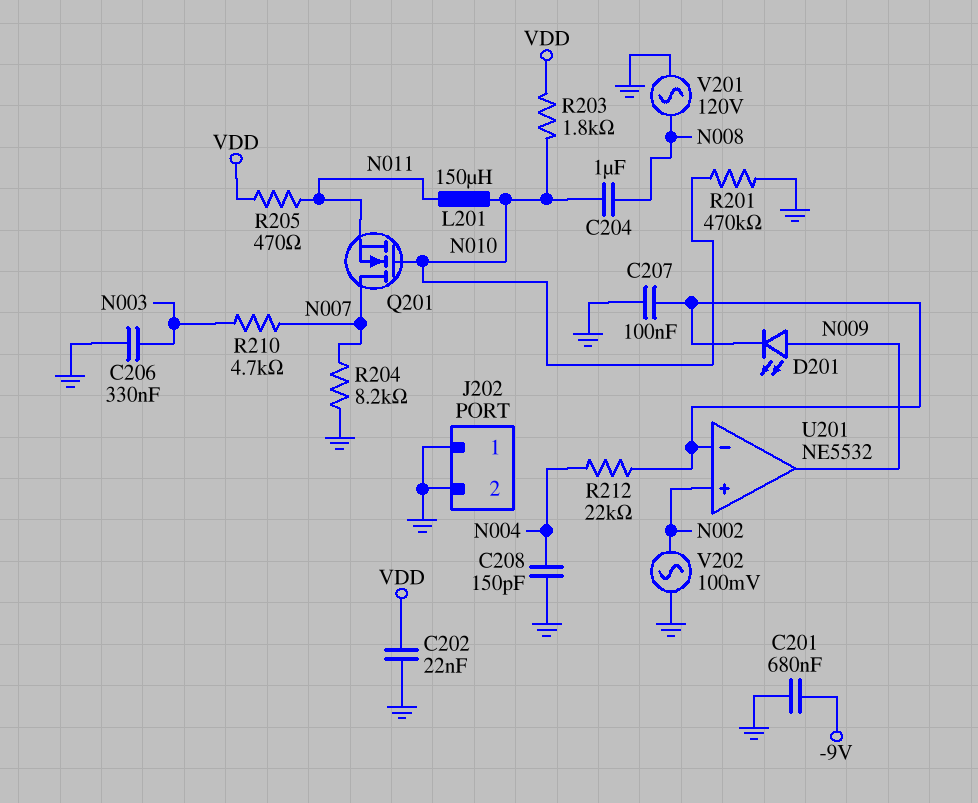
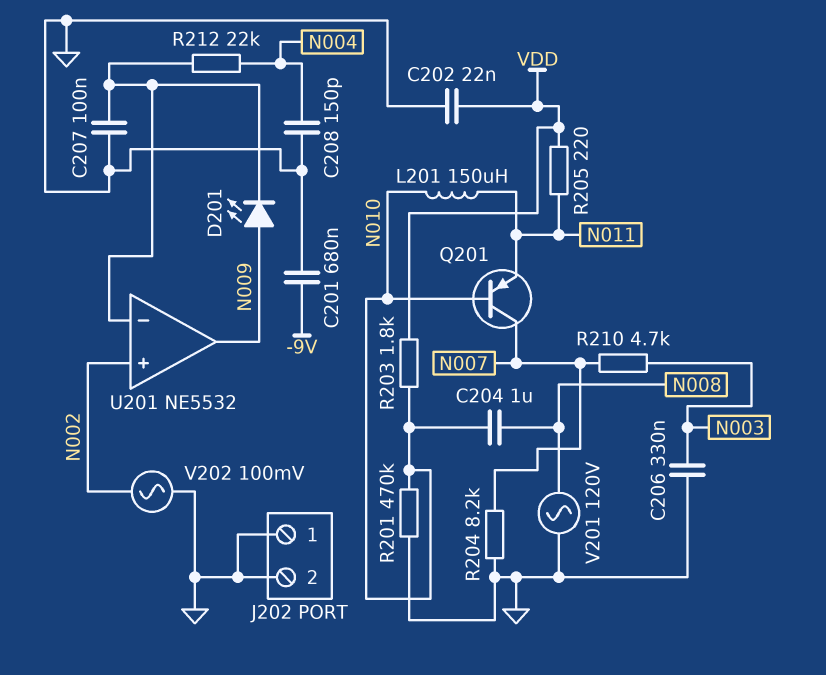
Q201: NMOS (G N010, D N007, S N011) -> PNP (B N010, C N007, E N011)
R205: 470 (N011, VDD) -> 220 (N011, VDD)

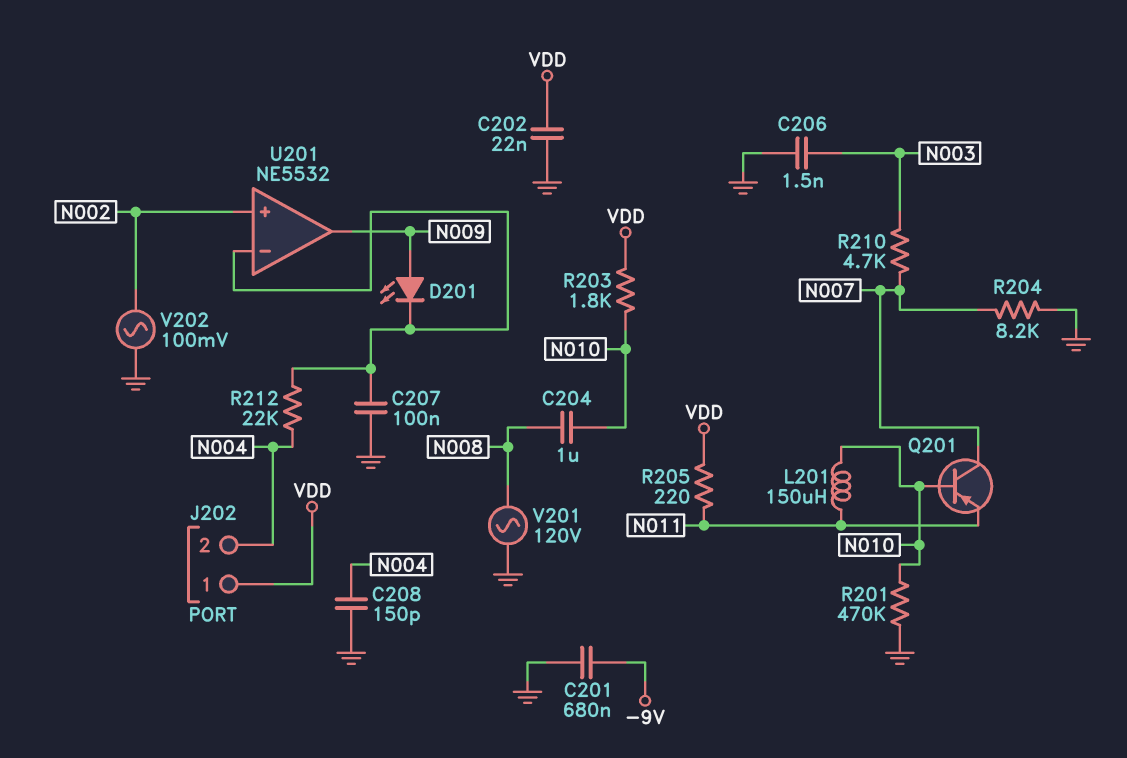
C206: 330nF (GND, N003) -> 1.5nF (GND, N003)
J202 pin 1: GND -> VDD
J202 pin 2: GND -> N004

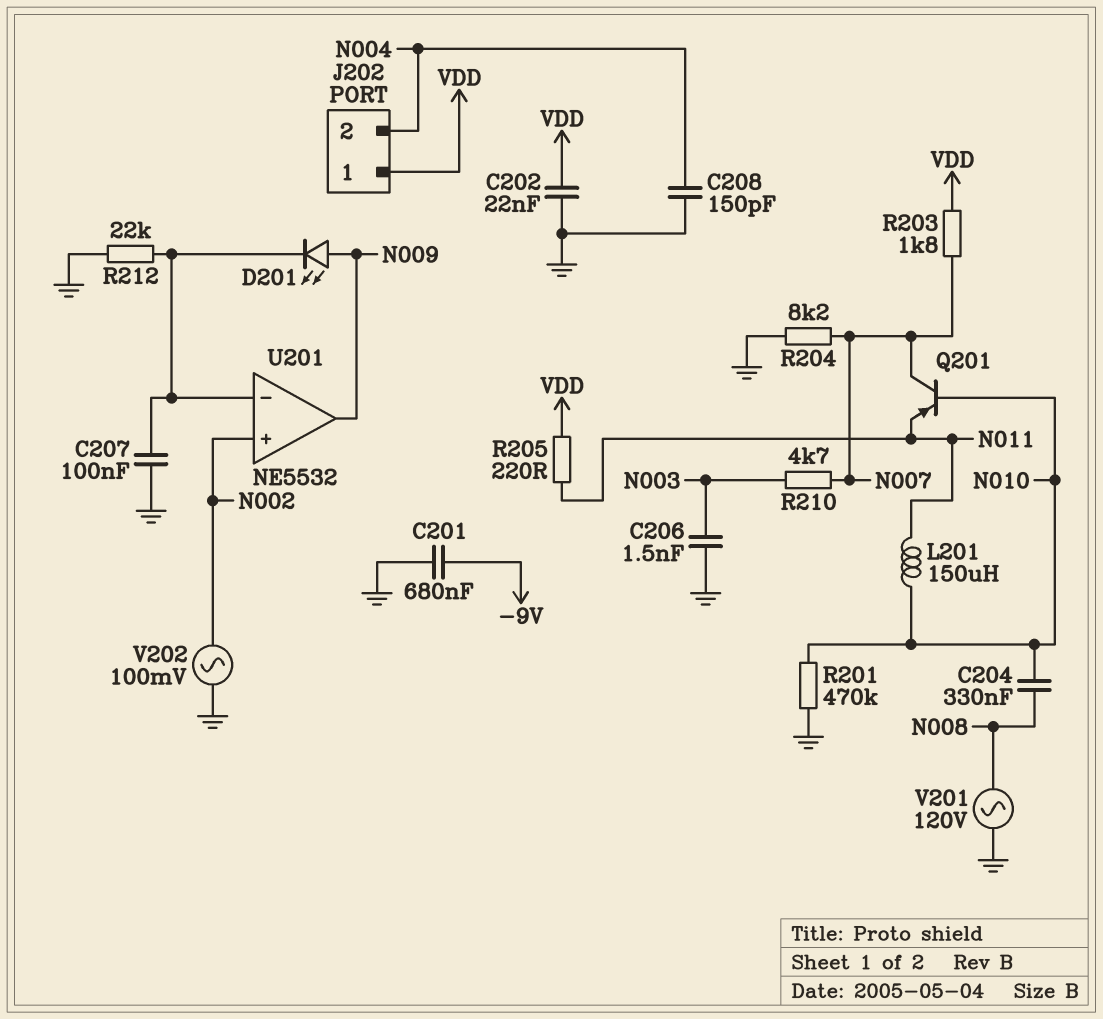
C204: 1uF (N008, N010) -> 330nF (N008, N010)
R203: 1.8k (N010, VDD) -> 1.8k (N007, VDD)
R212: 22k (N004, U201/in-) -> 22k (GND, U201/in-)

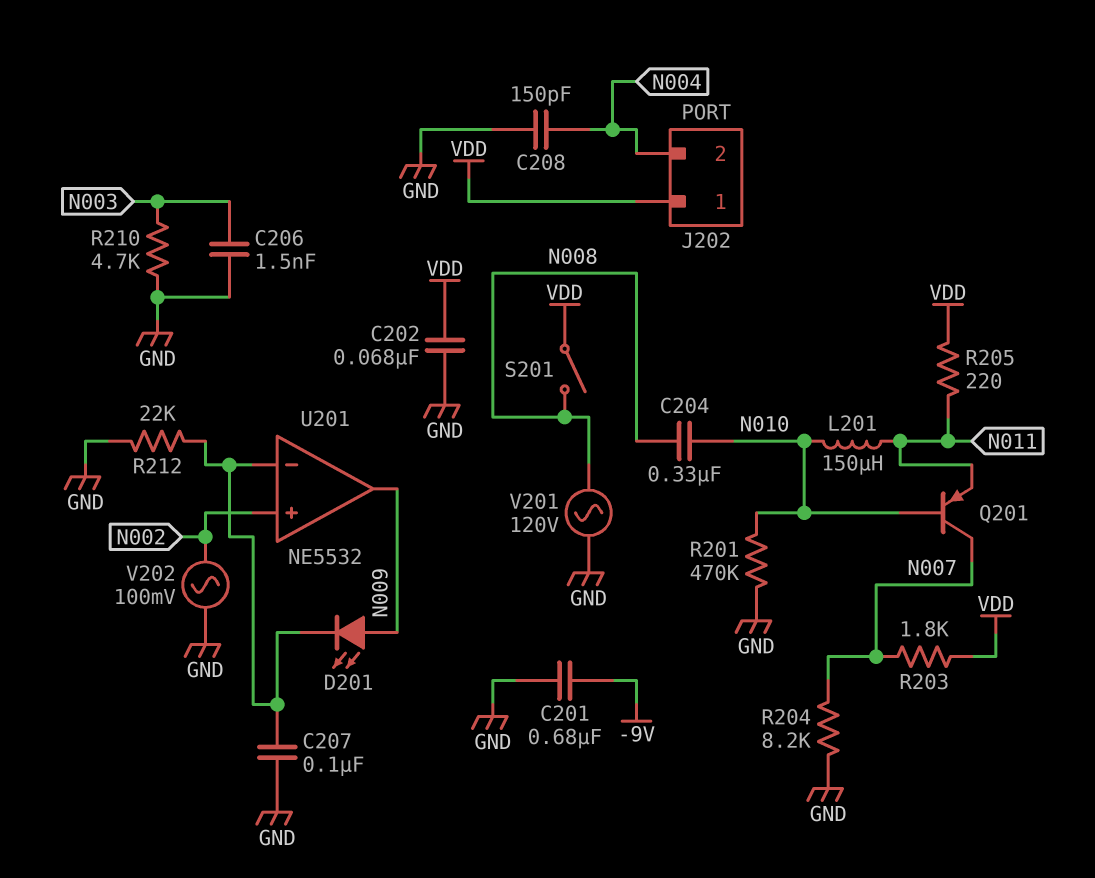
C202: 22nF (GND, VDD) -> 68nF (GND, VDD)
R210: 4.7k (N003, N007) -> 4.7k (GND, N003)
S201: none -> switch (N008, VDD)

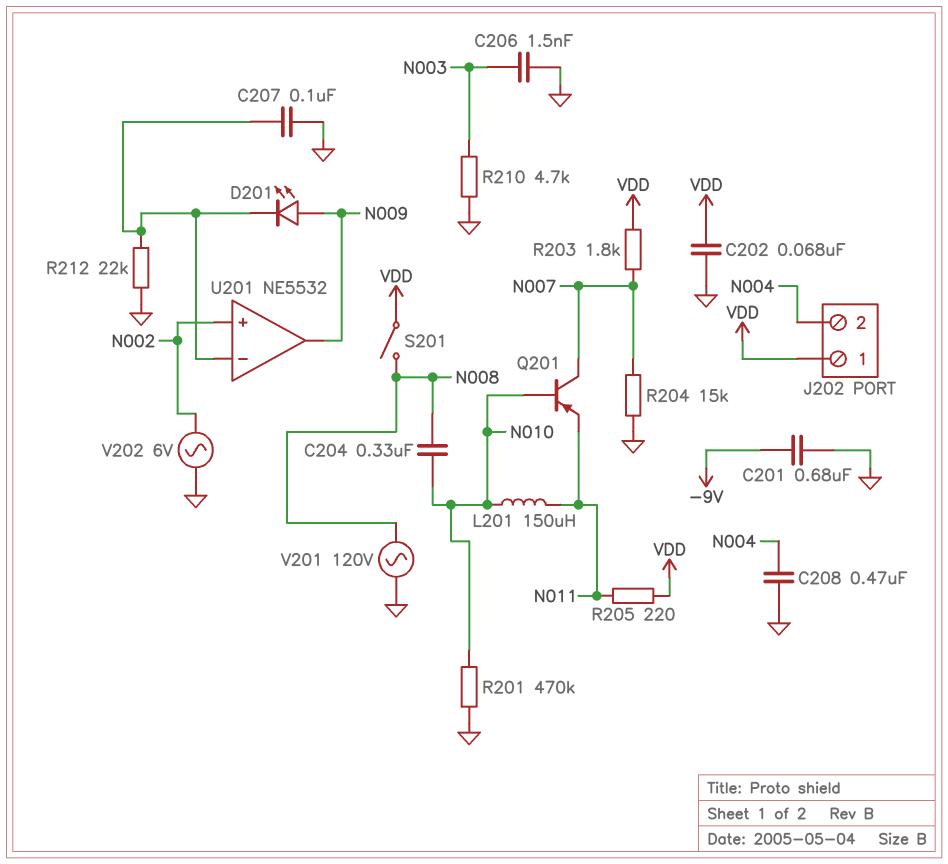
C208: 150pF (GND, N004) -> 470nF (GND, N004)
R204: 8.2k (GND, N007) -> 15k (GND, N007)
V202: AC 100mV (GND, N002) -> AC 6V (GND, N002)

